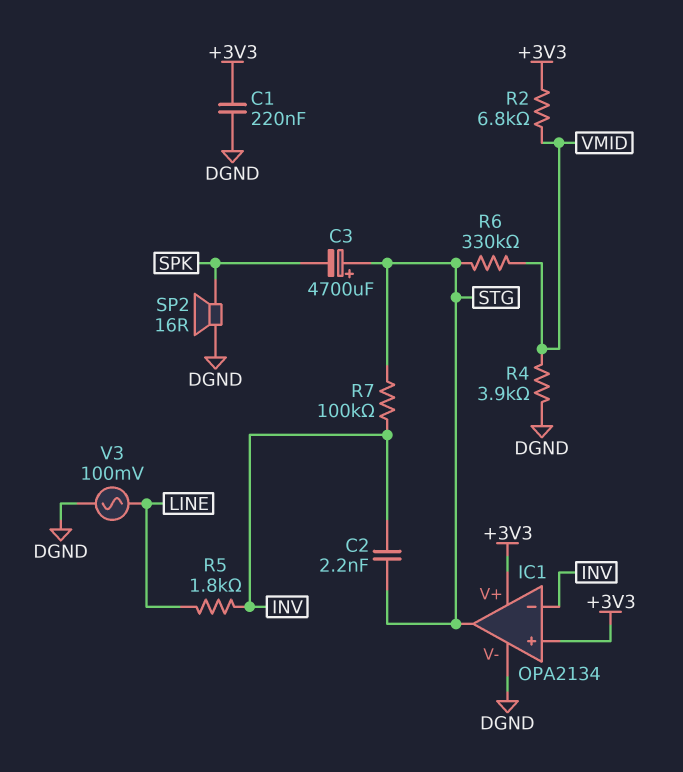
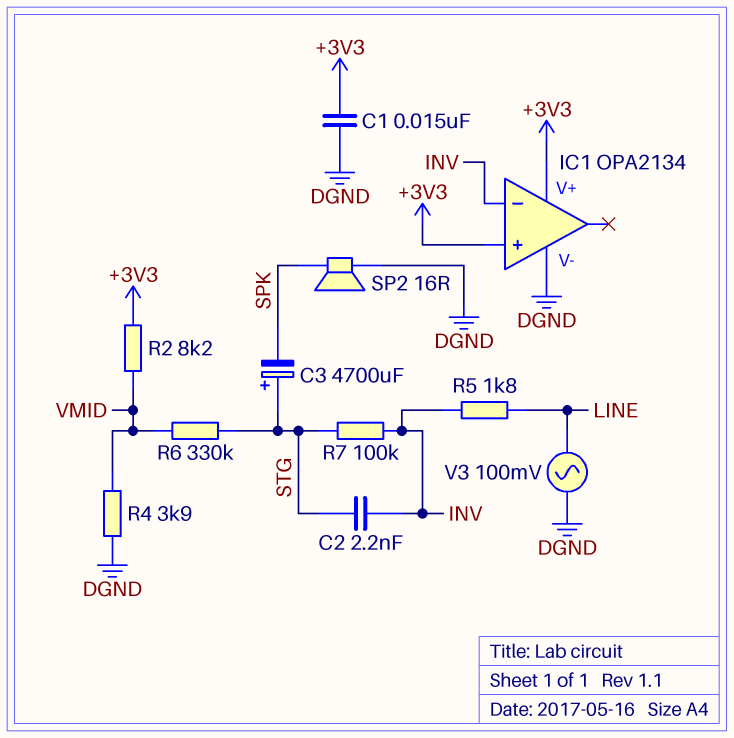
C1: 220nF (+3V3, DGND) -> 15nF (+3V3, DGND)
IC1 pin out: STG -> none
R2: 6.8k (+3V3, VMID) -> 8.2k (+3V3, VMID)

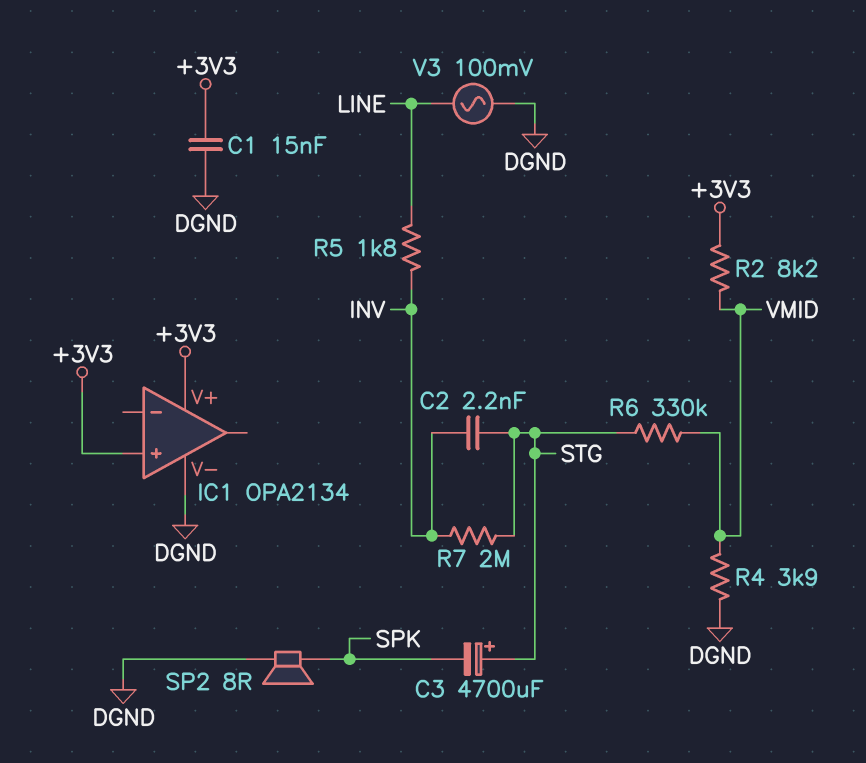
IC1 pin in-: INV -> none
R7: 100k (INV, STG) -> 2M (INV, STG)
SP2: speaker 16R (DGND, SPK) -> speaker 8R (DGND, SPK)

